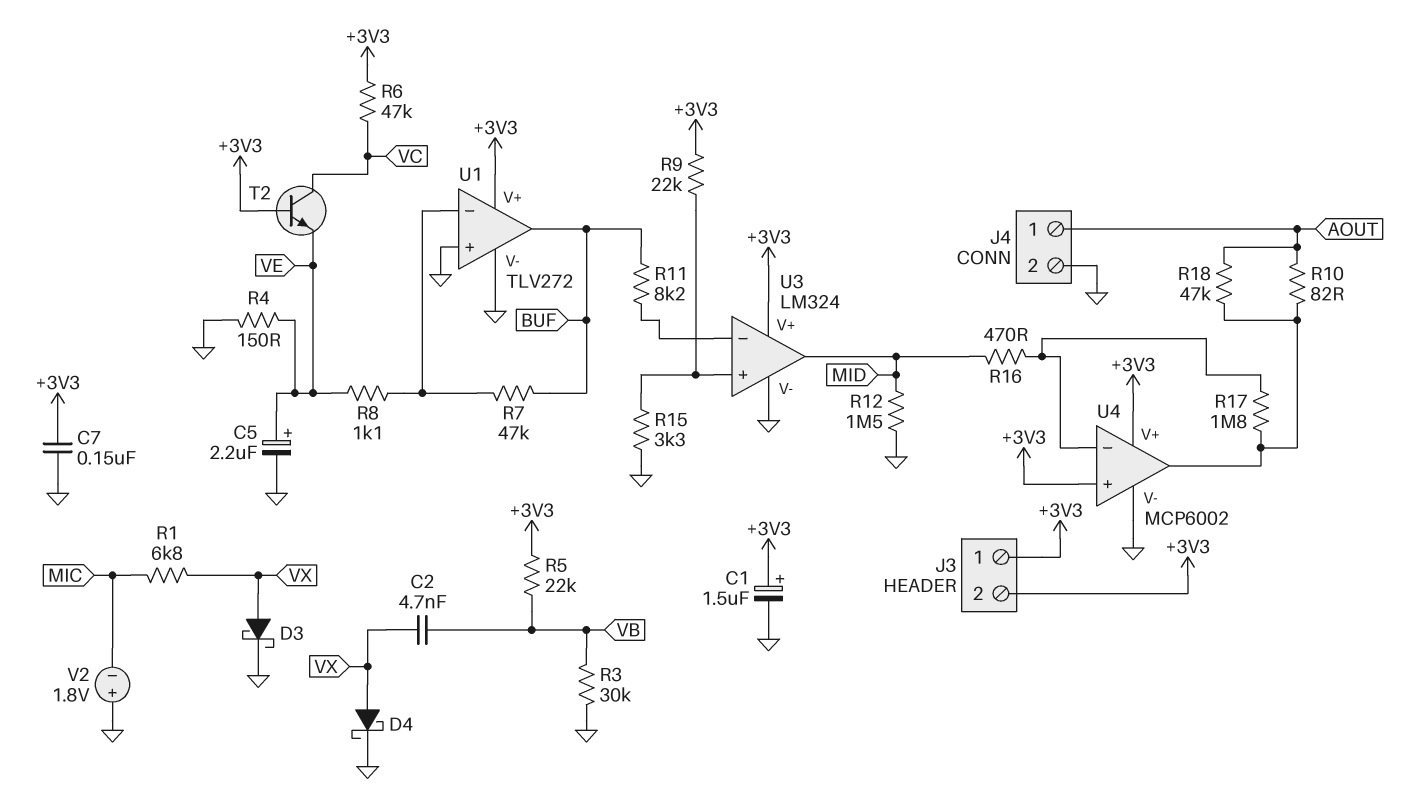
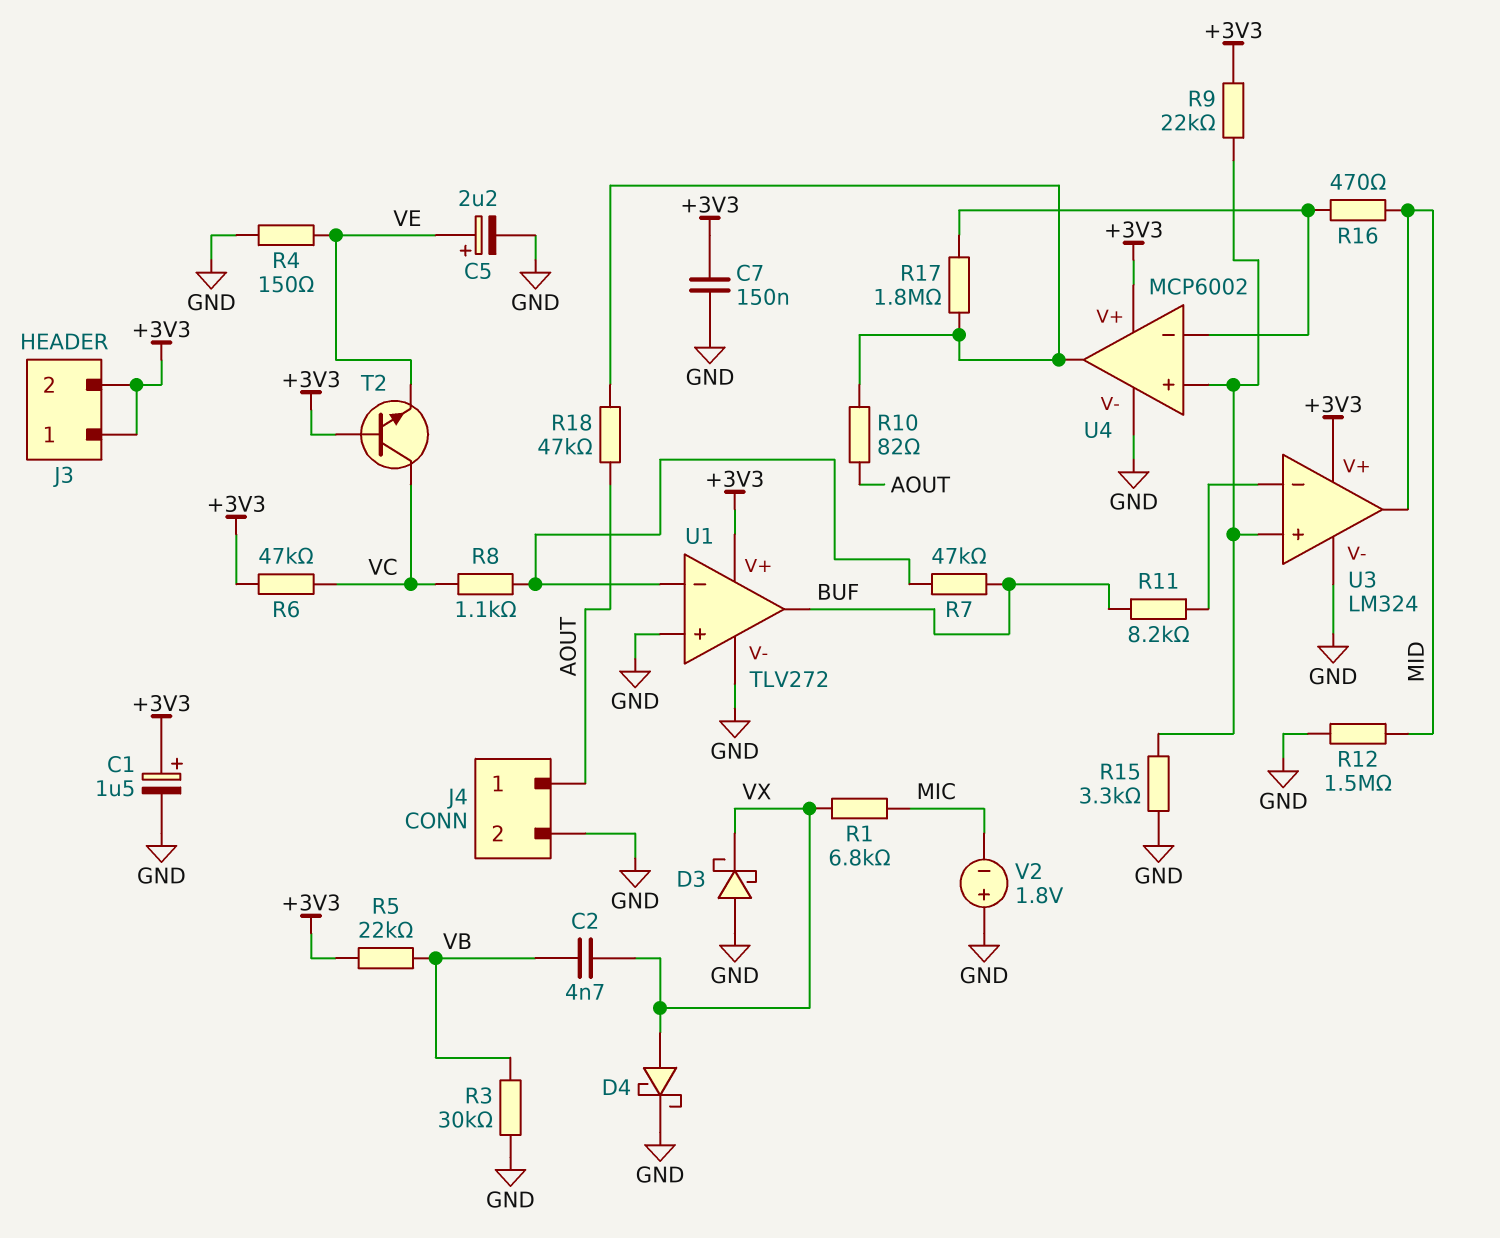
D3: schottky (A VX, K GND) -> schottky (A GND, K VX)
R8: 1.1k (U1/in-, VE) -> 1.1k (U1/in-, VC)
U4 pin in+: +3V3 -> U3/in+

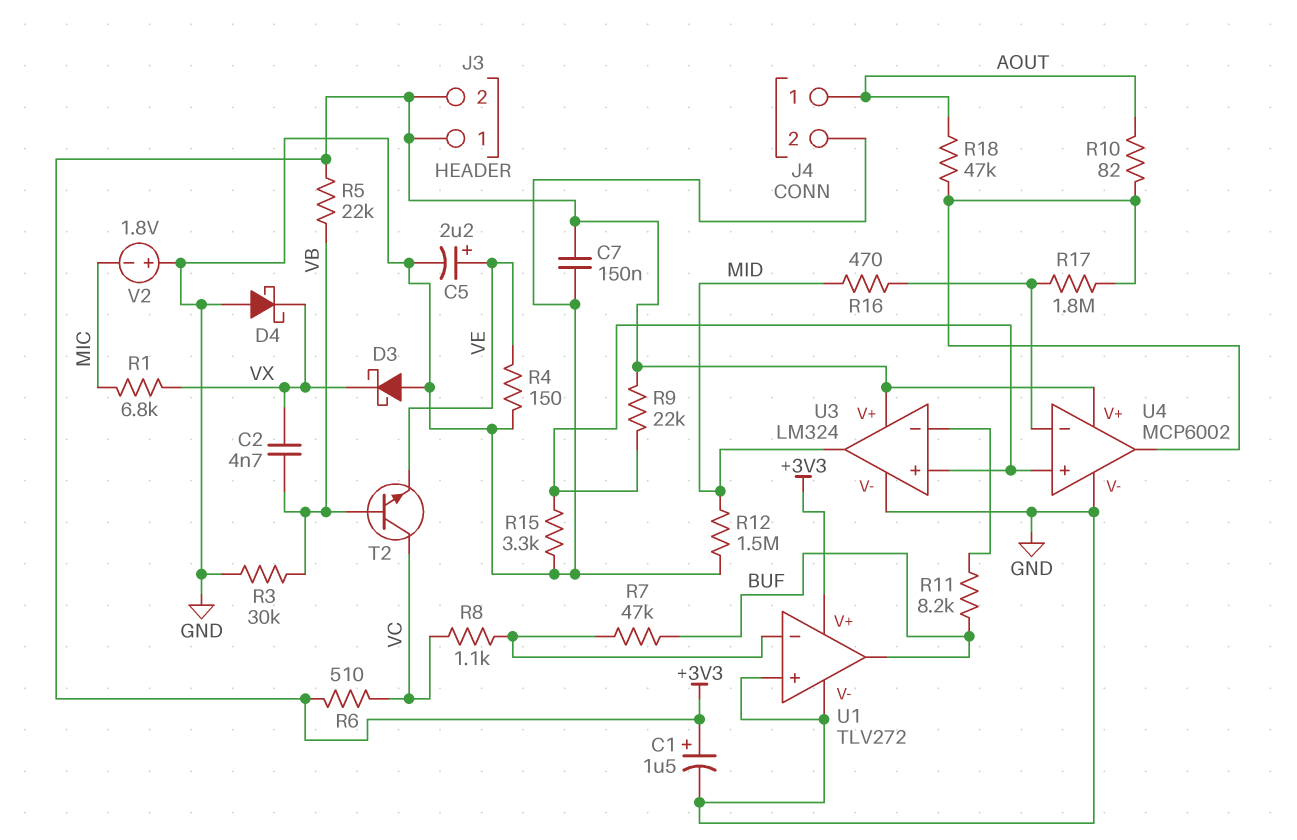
D4: schottky (A VX, K GND) -> schottky (A GND, K VX)
R6: 47k (+3V3, VC) -> 510 (+3V3, VC)
T2: NPN (B +3V3, C VC, E VE) -> NPN (B VB, C VC, E VE)

